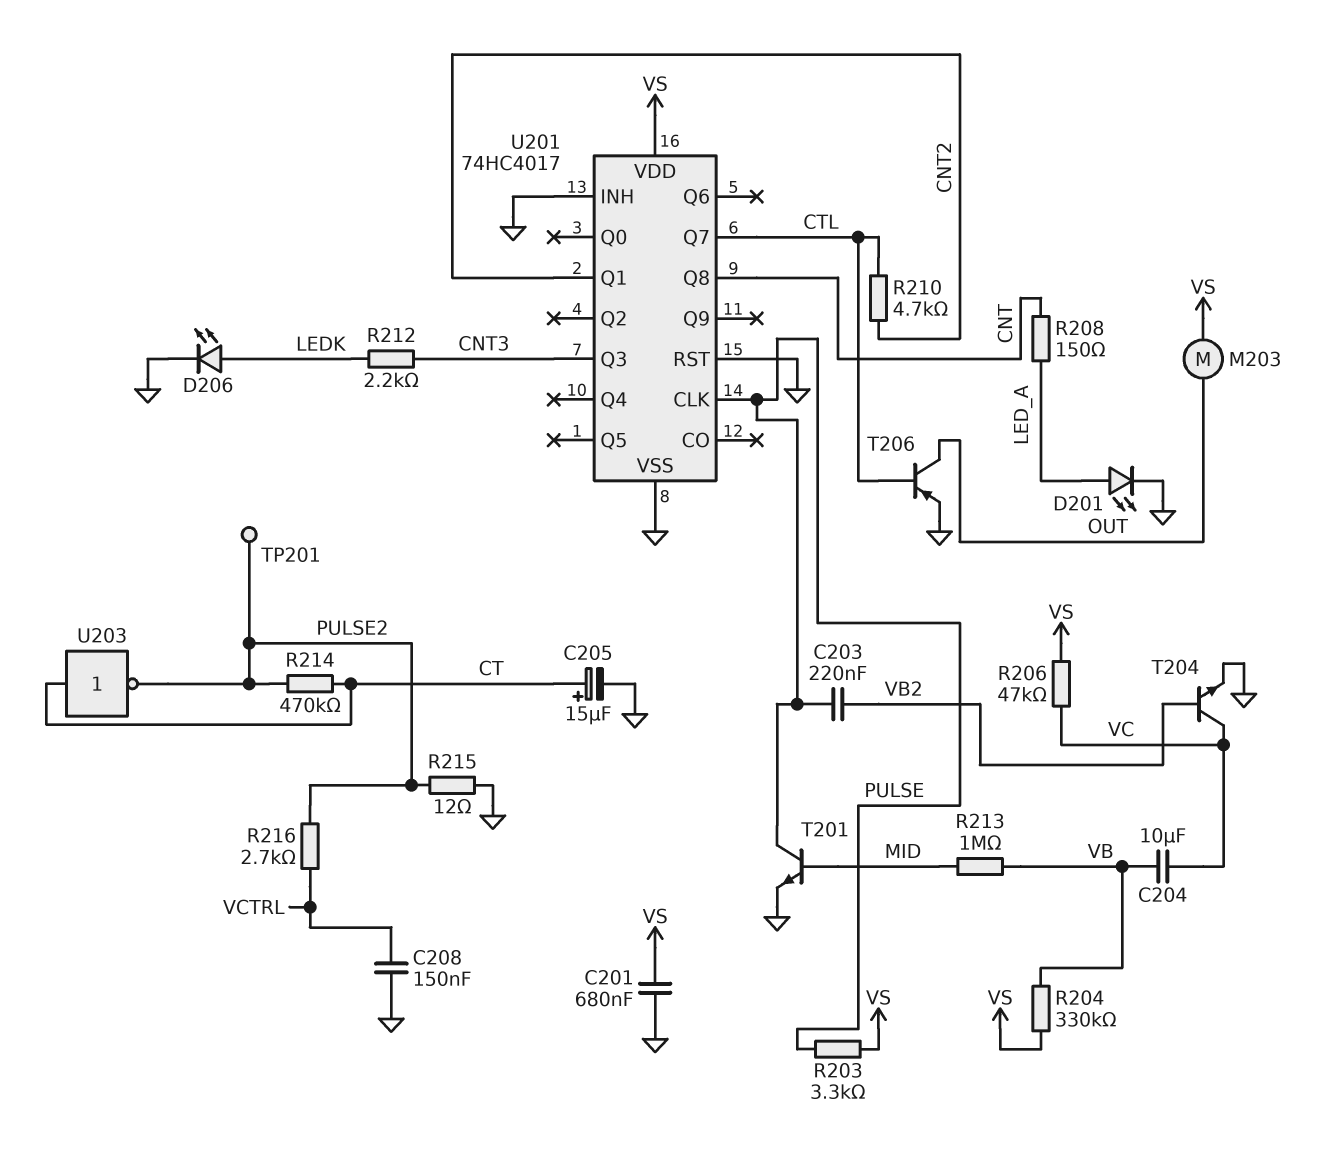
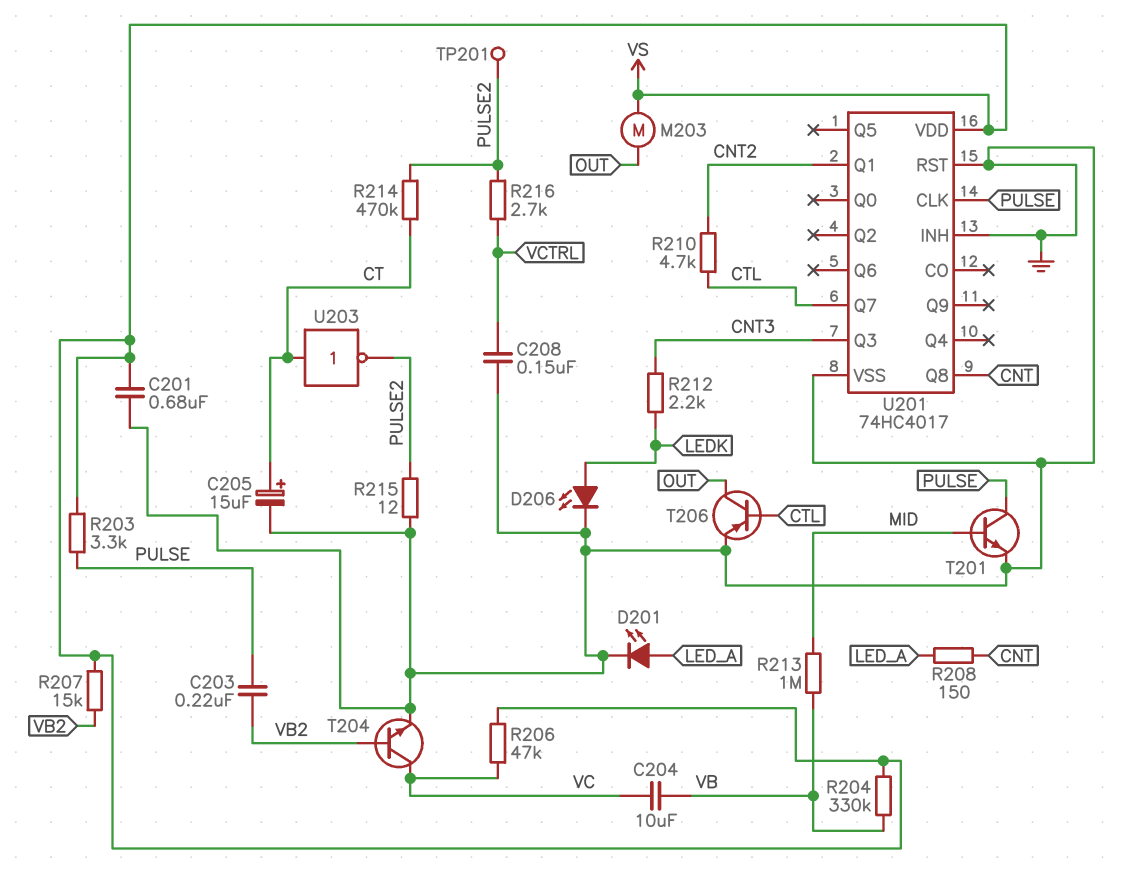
R207: none -> 15k (VB2, VS)

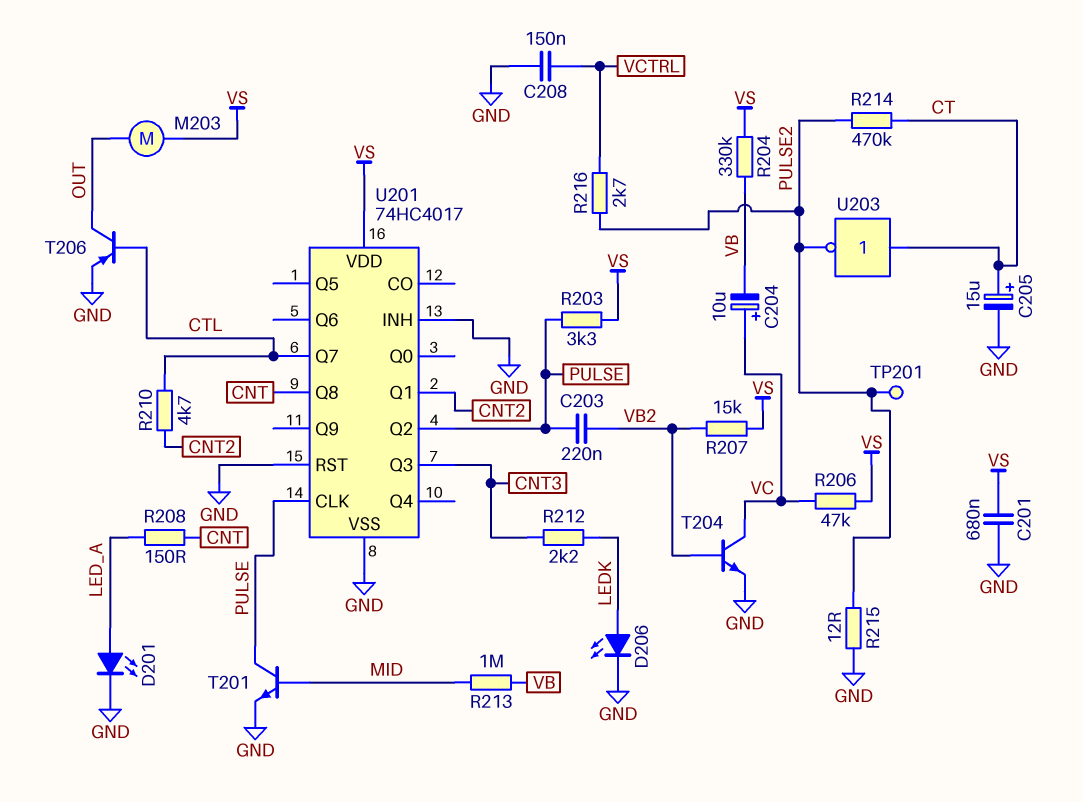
C204: 10uF (VB, VC) -> 10uF (plus VC, minus VB)
U201 pin Q2: none -> PULSE

